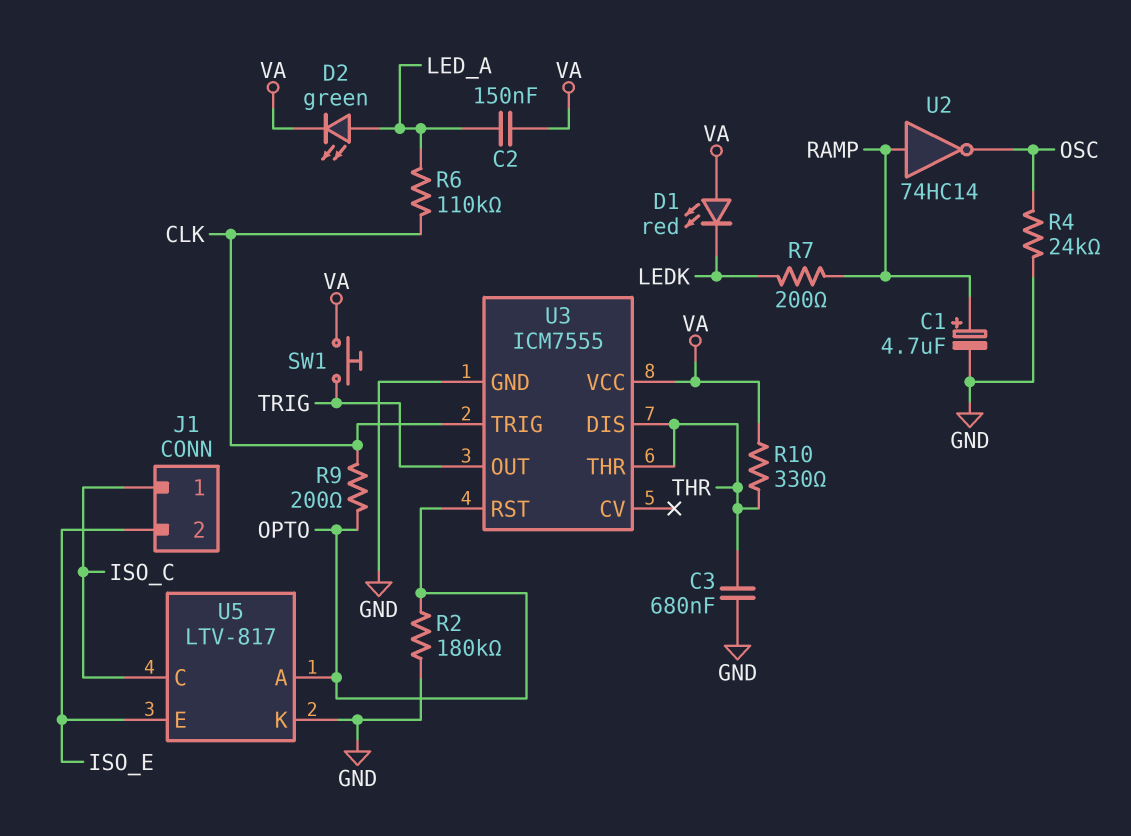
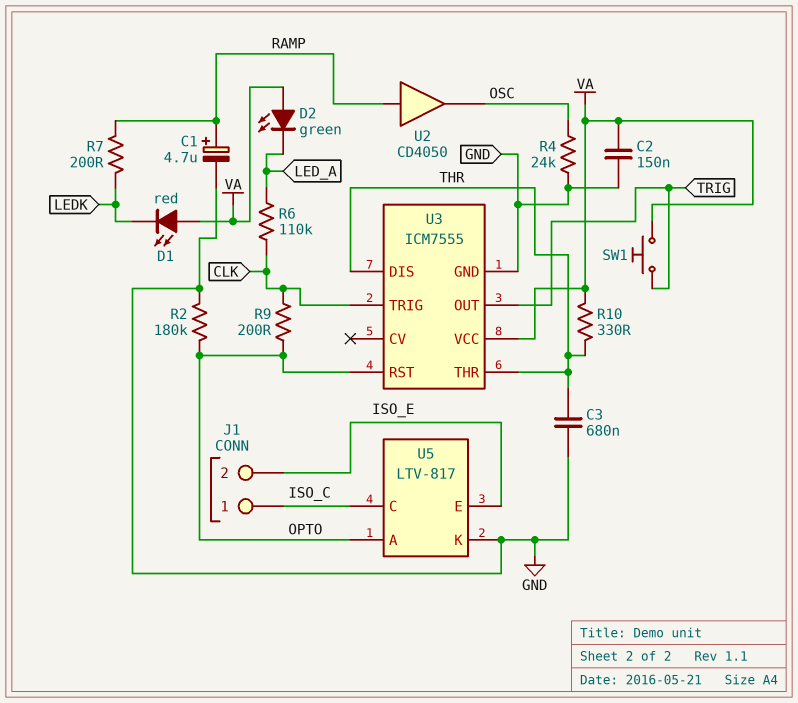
C2: 150nF (LED_A, VA) -> 150nF (GND, VA)
D2: LED green (A LED_A, K VA) -> LED green (A VA, K LED_A)
U2: NOT 74HC14 (in RAMP, out OSC) -> buffer CD4050 (in RAMP, out OSC)

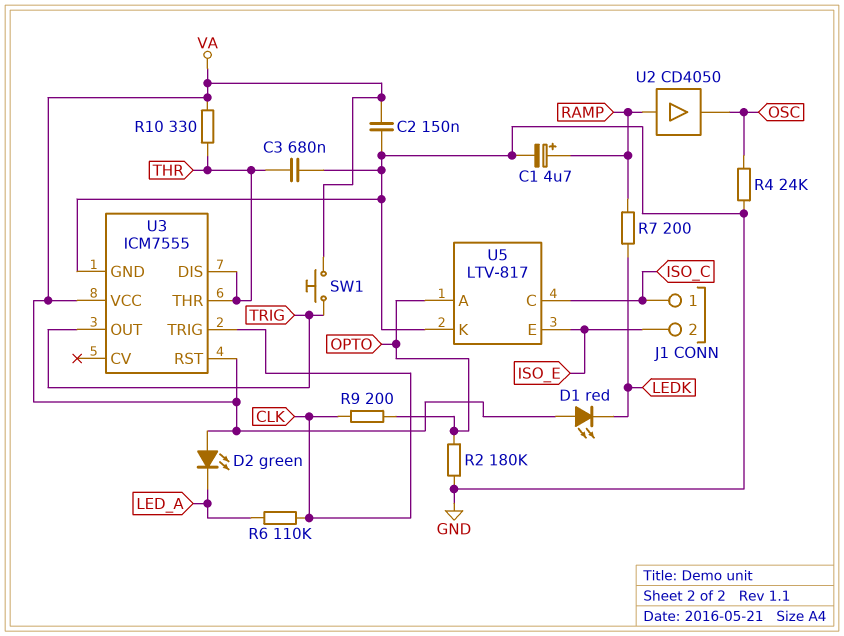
U3 pin RST: OPTO -> VA

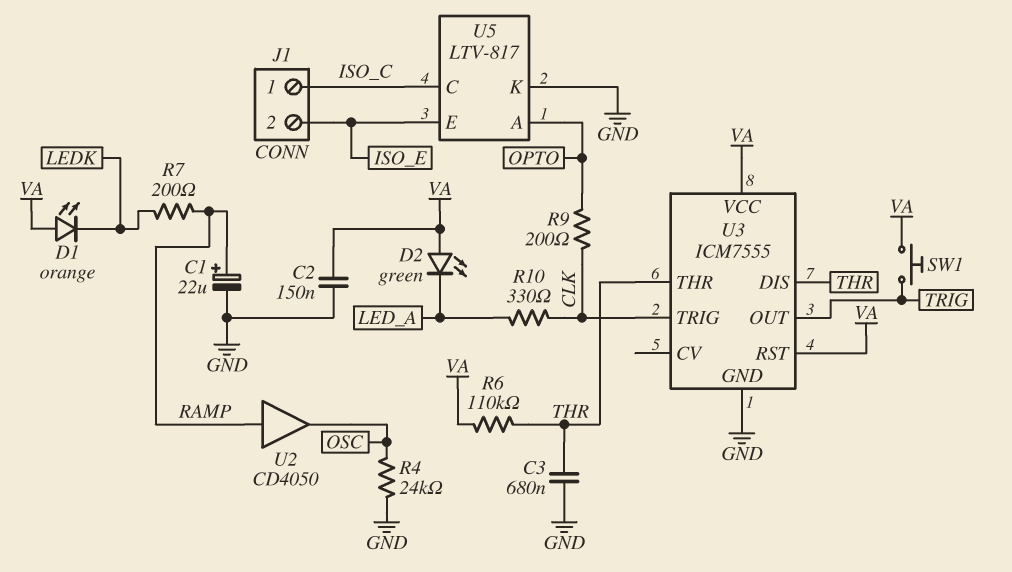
C1: 4.7uF (plus RAMP, minus GND) -> 22uF (plus RAMP, minus GND)
D1: LED red (A VA, K LEDK) -> LED orange (A VA, K LEDK)
R2: 180k (GND, OPTO) -> none
R6: 110k (CLK, LED_A) -> 110k (THR, VA)
R10: 330 (THR, VA) -> 330 (CLK, LED_A)

